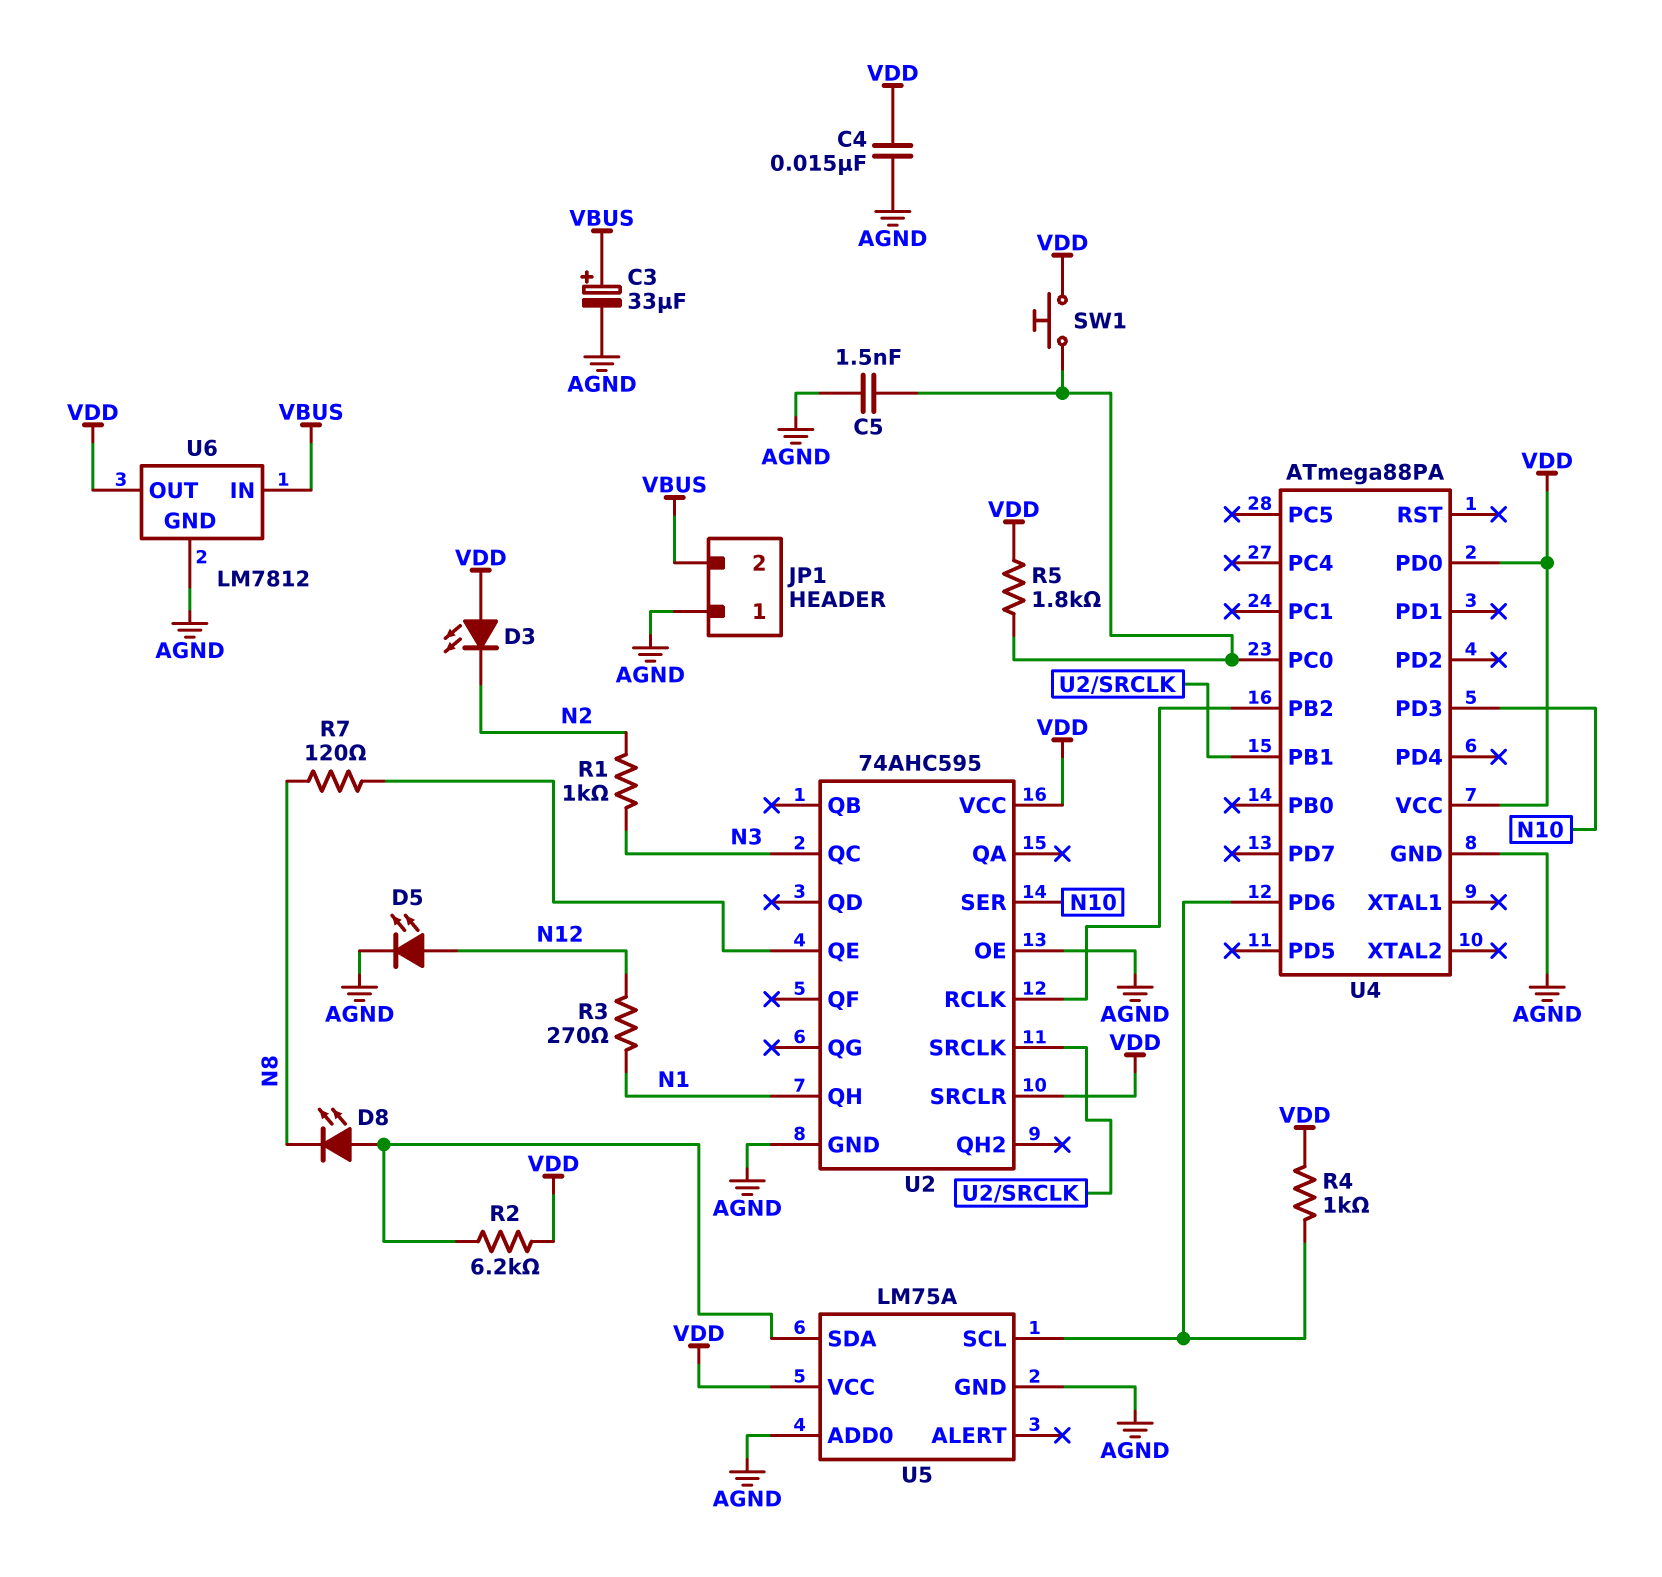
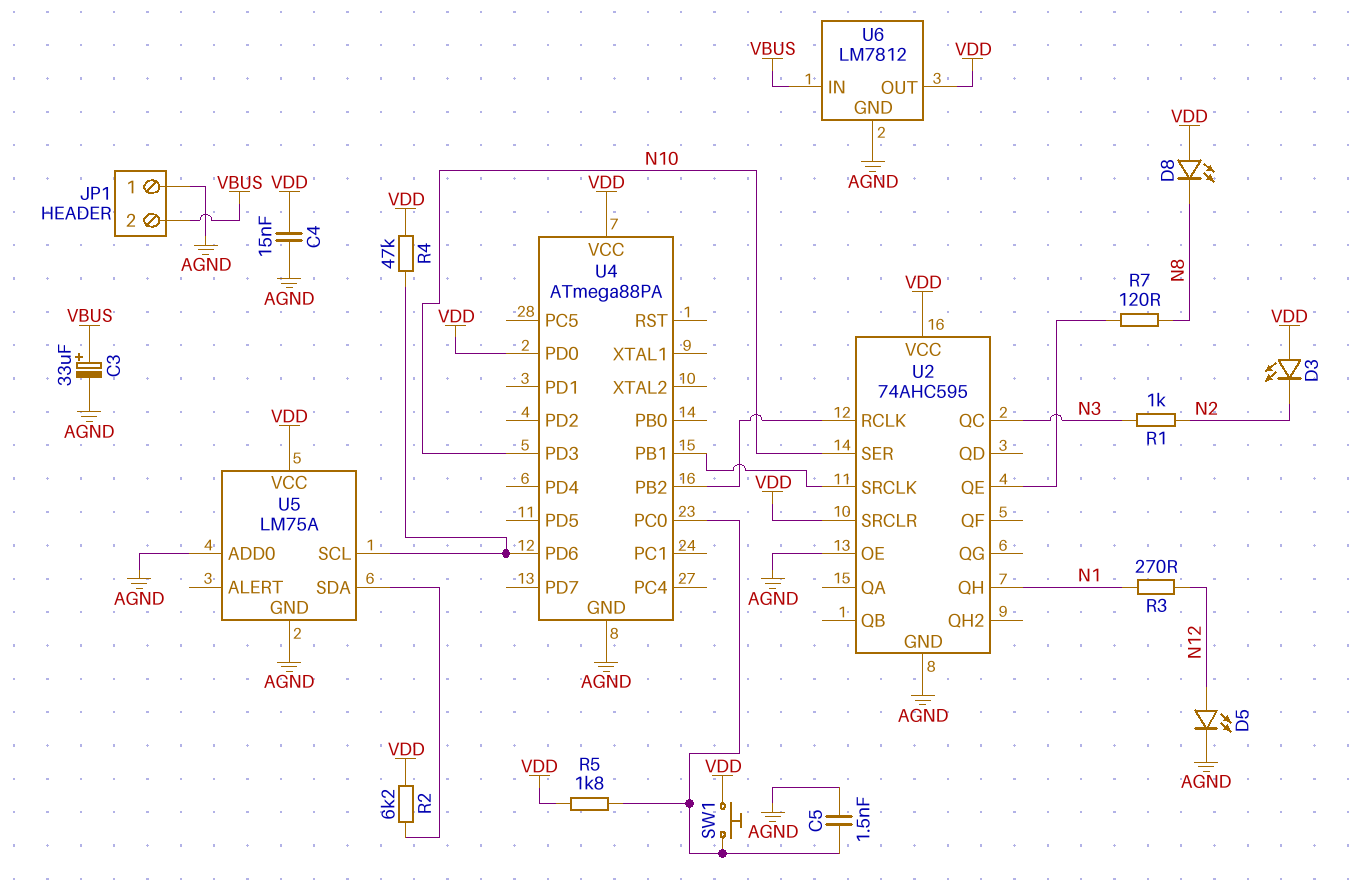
D8: LED (A U5/SDA, K N8) -> LED (A VDD, K N8)
R4: 1k (U4/PD6, VDD) -> 47k (U4/PD6, VDD)

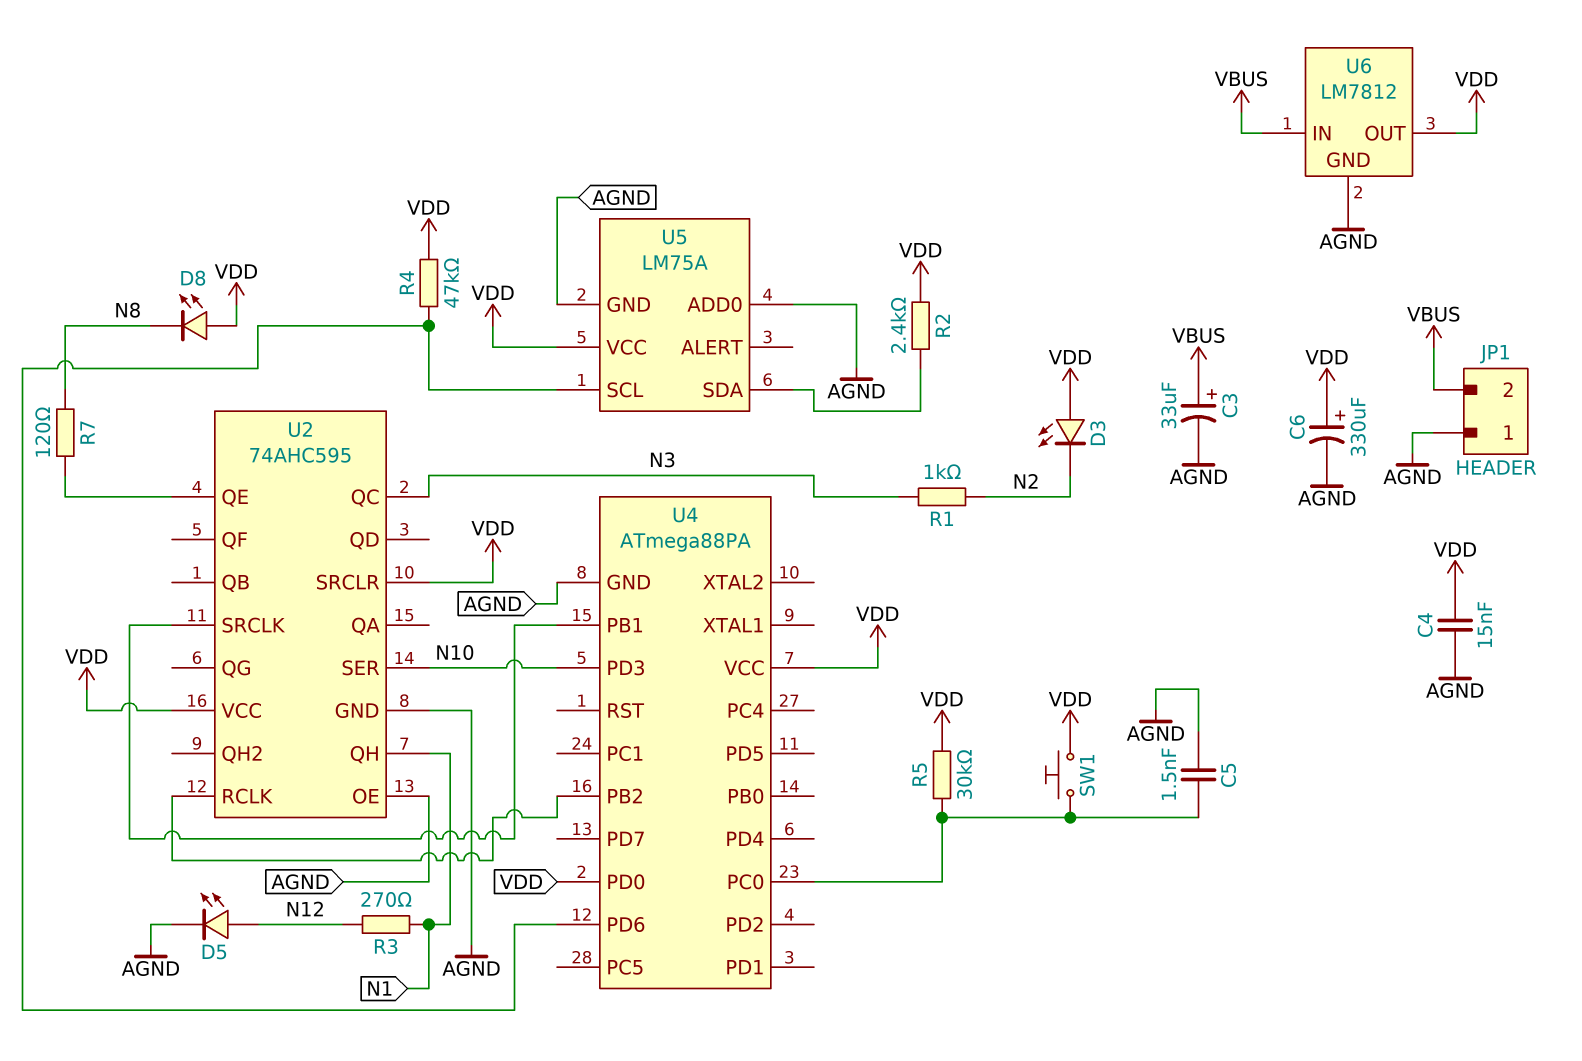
C6: none -> 330uF (plus VDD, minus AGND)
R2: 6.2k (U5/SDA, VDD) -> 2.4k (U5/SDA, VDD)
R5: 1.8k (U4/PC0, VDD) -> 30k (U4/PC0, VDD)

